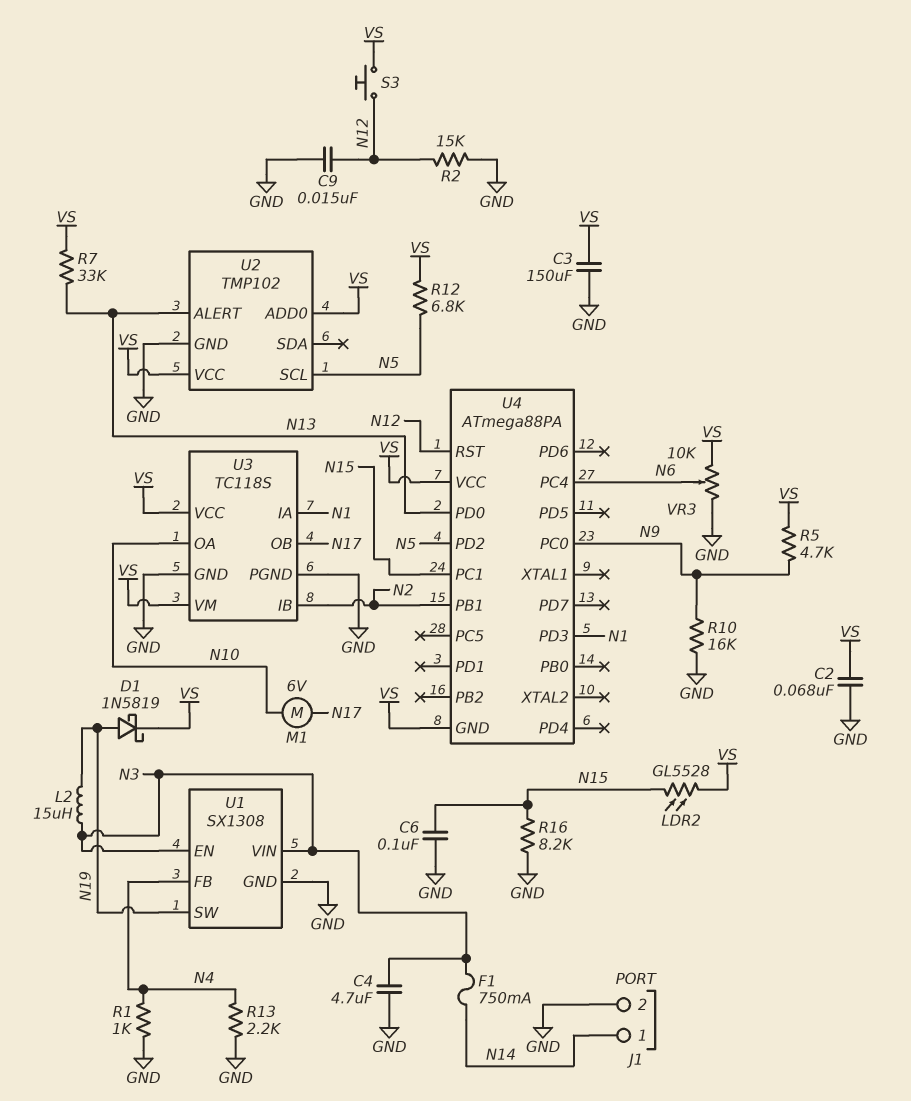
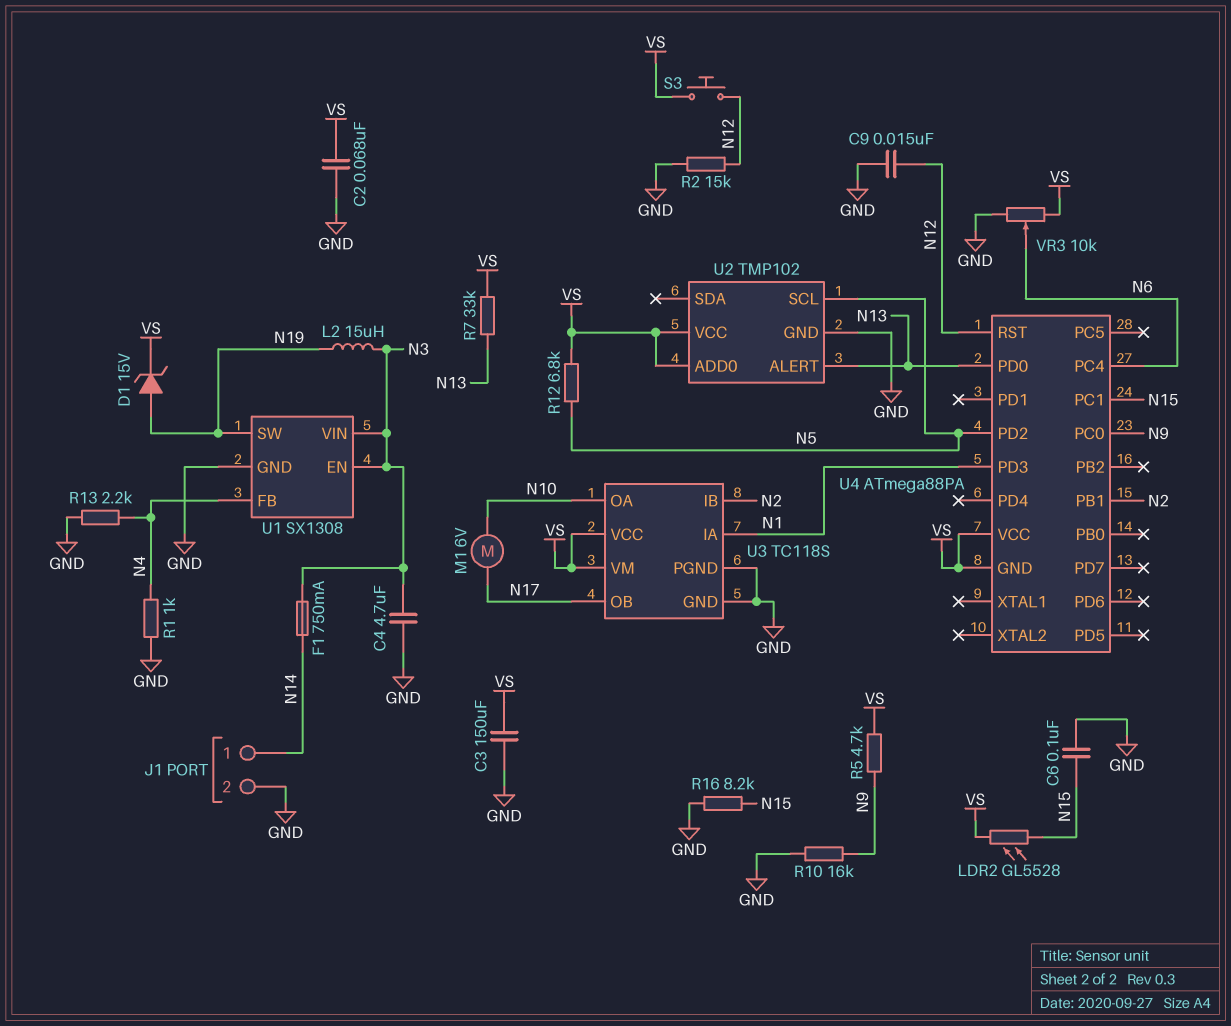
D1: schottky 1N5819 (A N19, K VS) -> zener 15V (A N19, K VS)

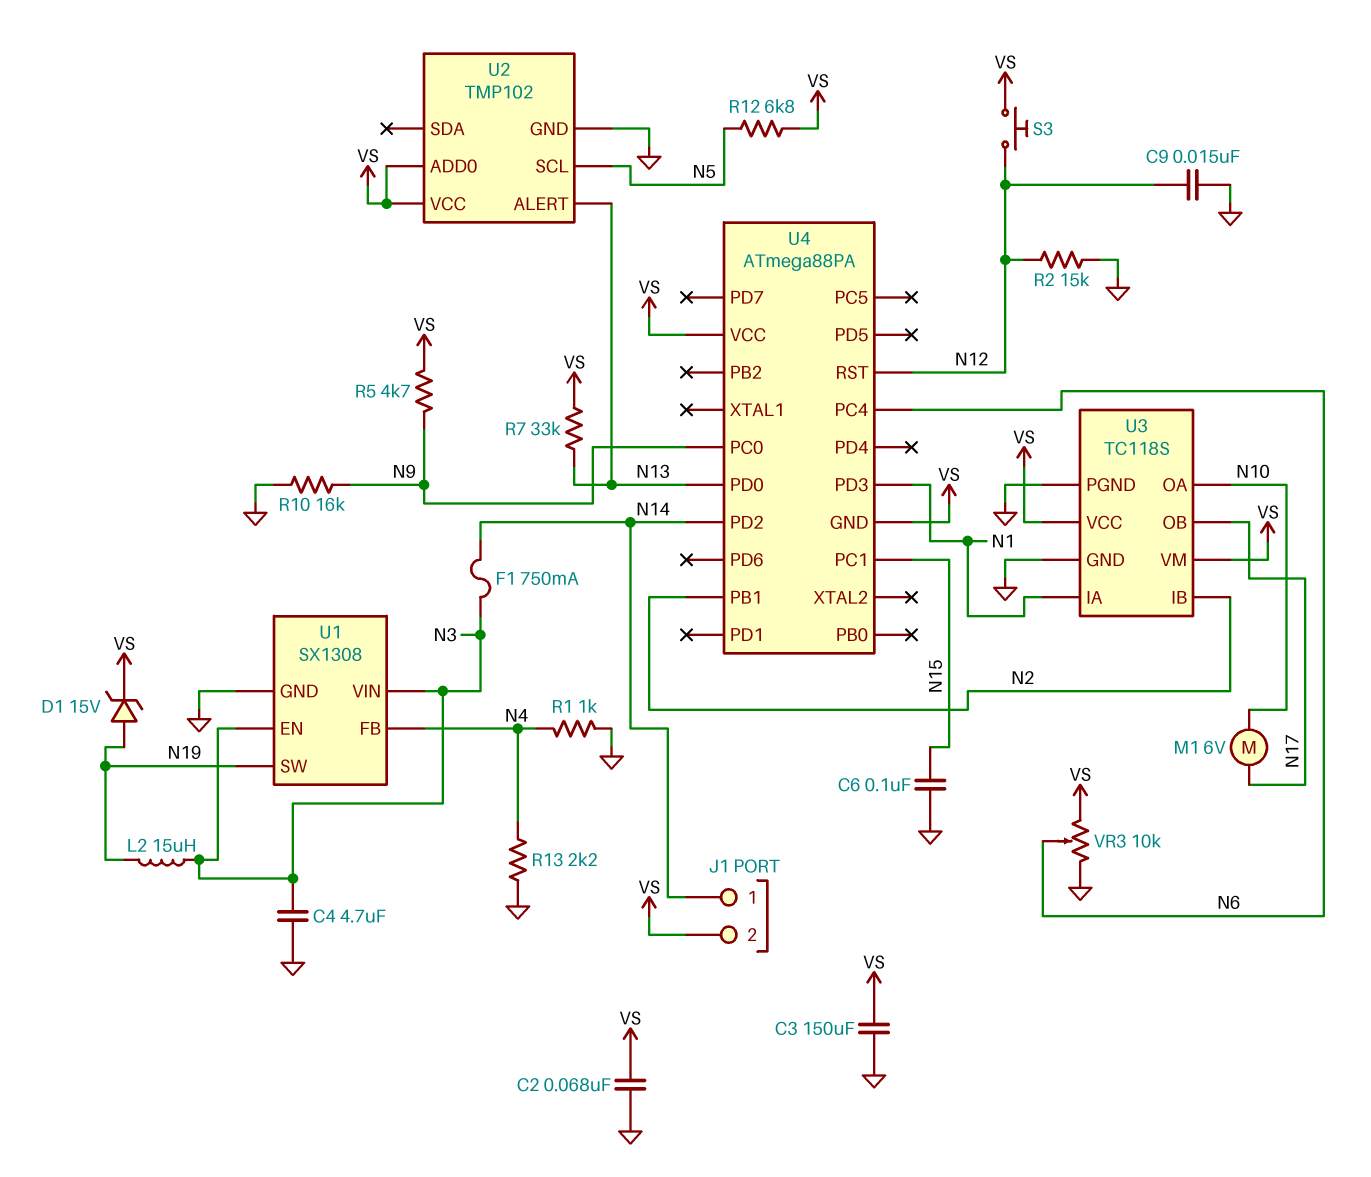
J1 pin 2: GND -> VS
LDR2: GL5528 (N15, VS) -> none
R16: 8.2k (GND, N15) -> none
U4 pin PD2: N5 -> N14

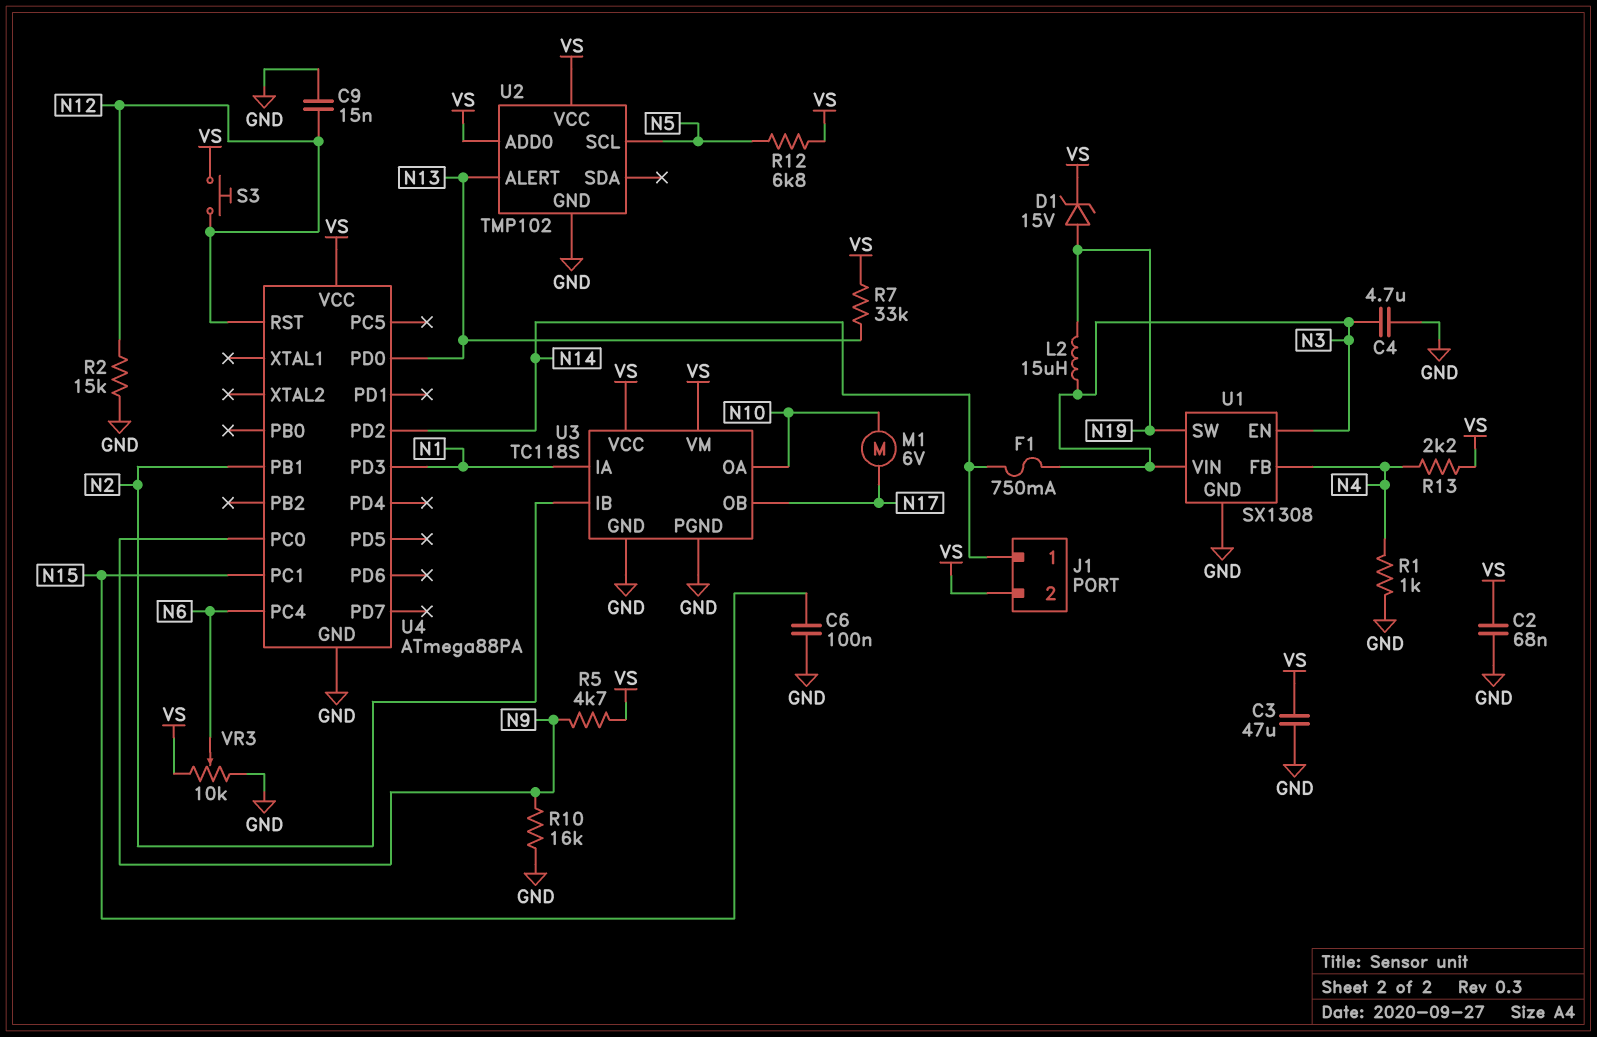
C3: 150uF (GND, VS) -> 47uF (GND, VS)
R13: 2.2k (GND, N4) -> 2.2k (N4, VS)
U4 pin GND: VS -> GND

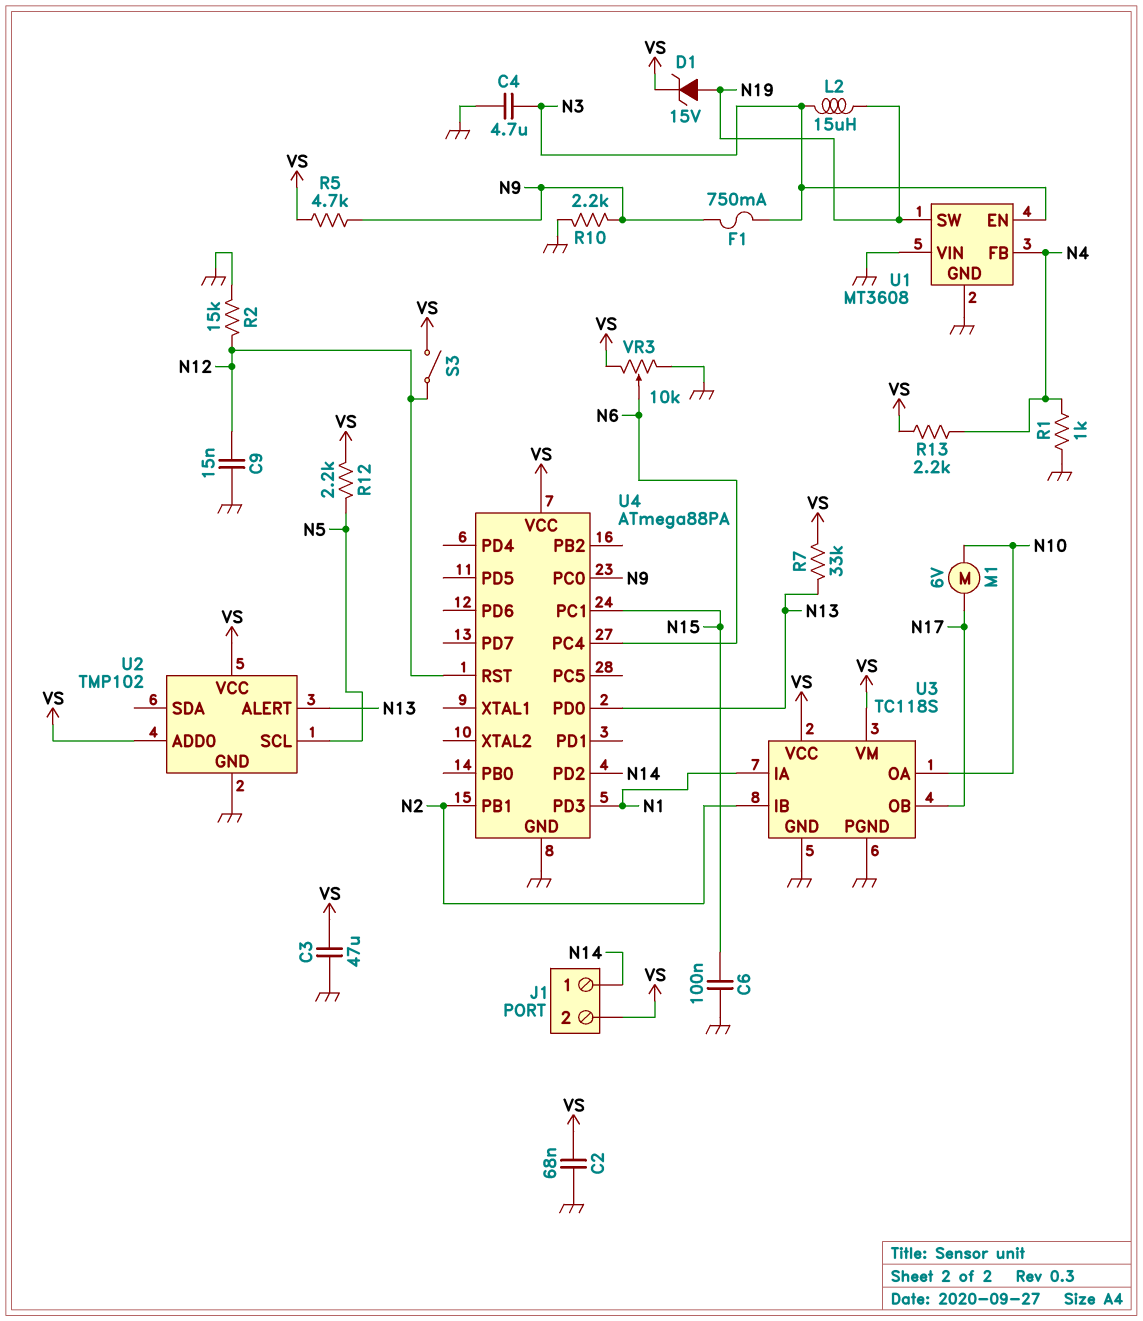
F1: 750mA (N3, N14) -> 750mA (N3, N9)
R10: 16k (GND, N9) -> 2.2k (GND, N9)
R12: 6.8k (N5, VS) -> 2.2k (N5, VS)
S3: button (N12, VS) -> switch (N12, VS)
U1: SX1308 -> MT3608
U1 pin VIN: N3 -> GND

